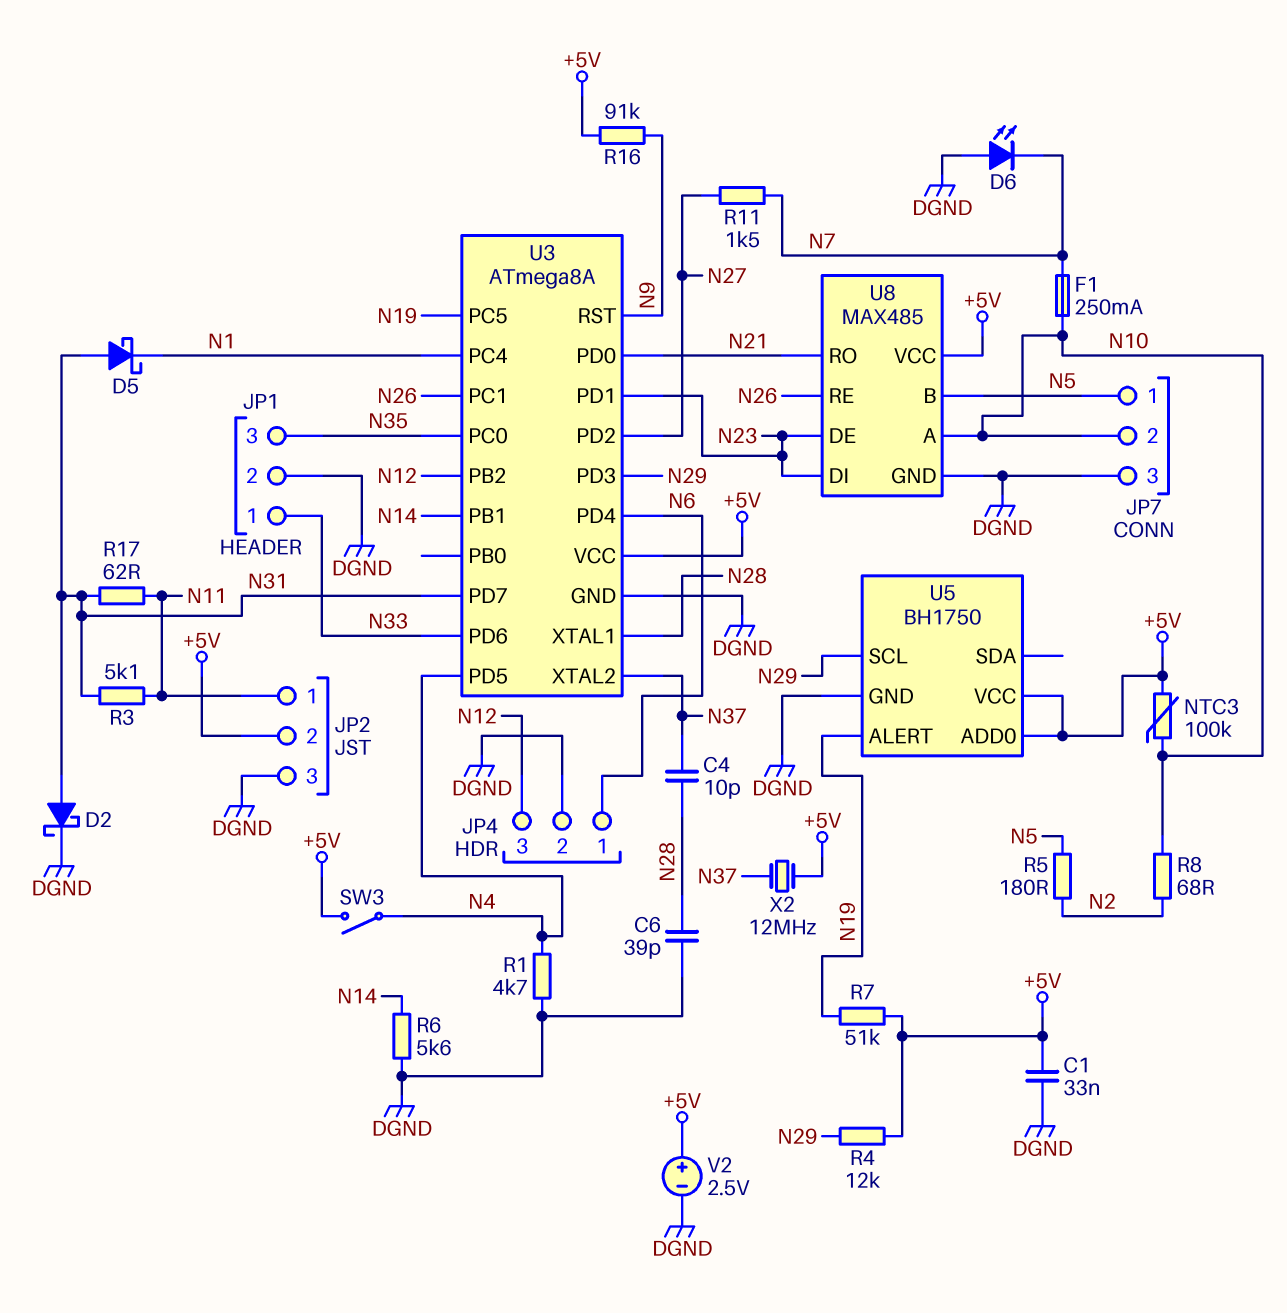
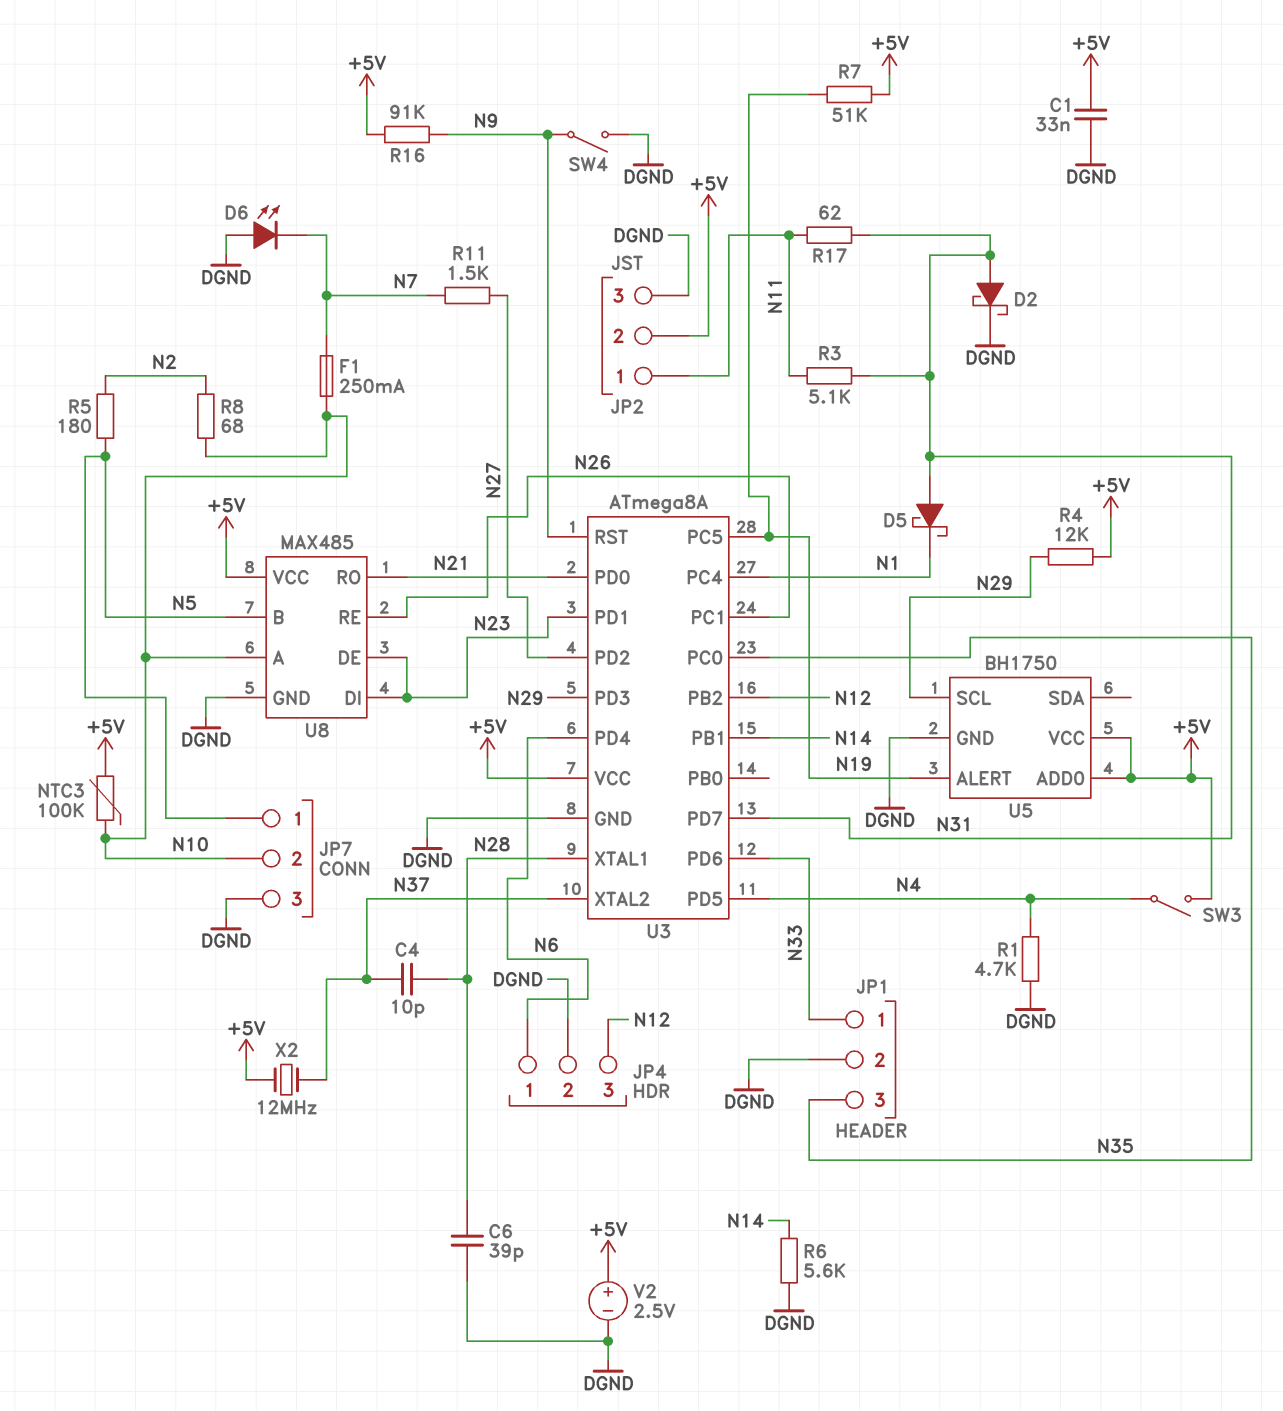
SW4: none -> switch (DGND, N9)

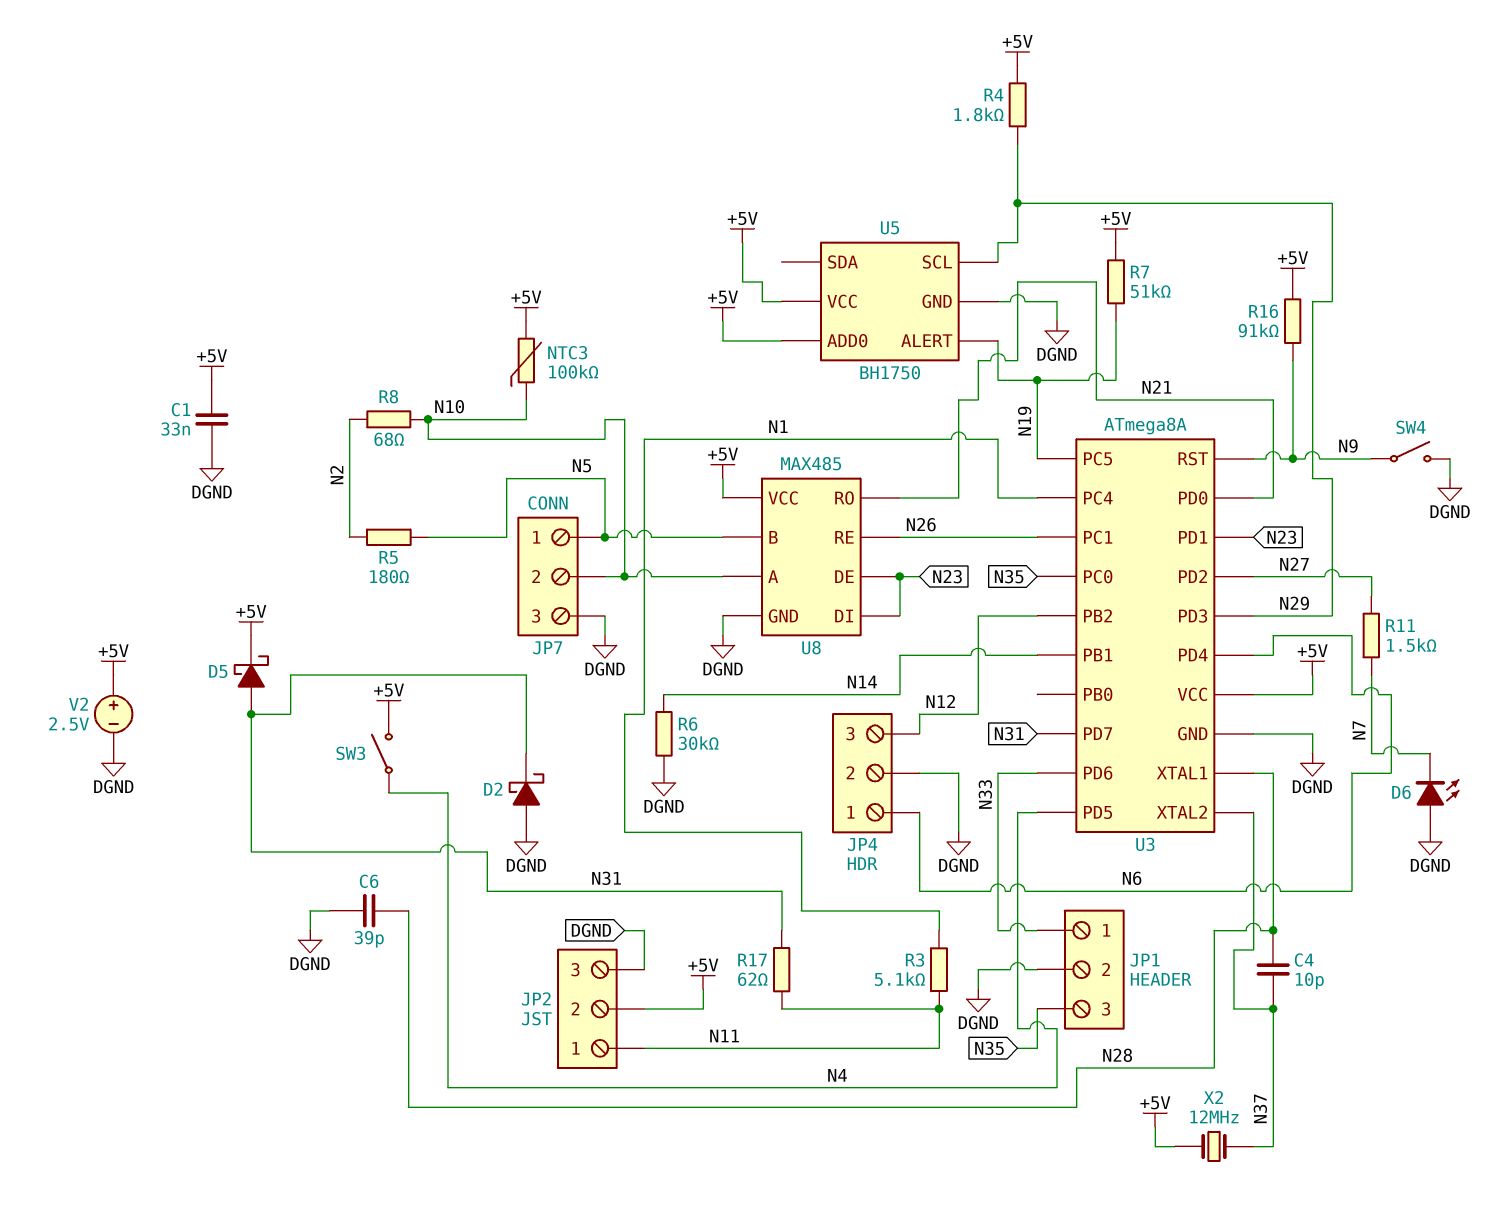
D2: schottky (A N31, K DGND) -> schottky (A DGND, K N31)
D5: schottky (A N31, K N1) -> schottky (A N31, K +5V)
F1: 250mA (N7, N10) -> none
R1: 4.7k (DGND, N4) -> none
R3: 5.1k (N11, N31) -> 5.1k (N1, N11)
R4: 12k (+5V, N29) -> 1.8k (+5V, N29)
R6: 5.6k (DGND, N14) -> 30k (DGND, N14)

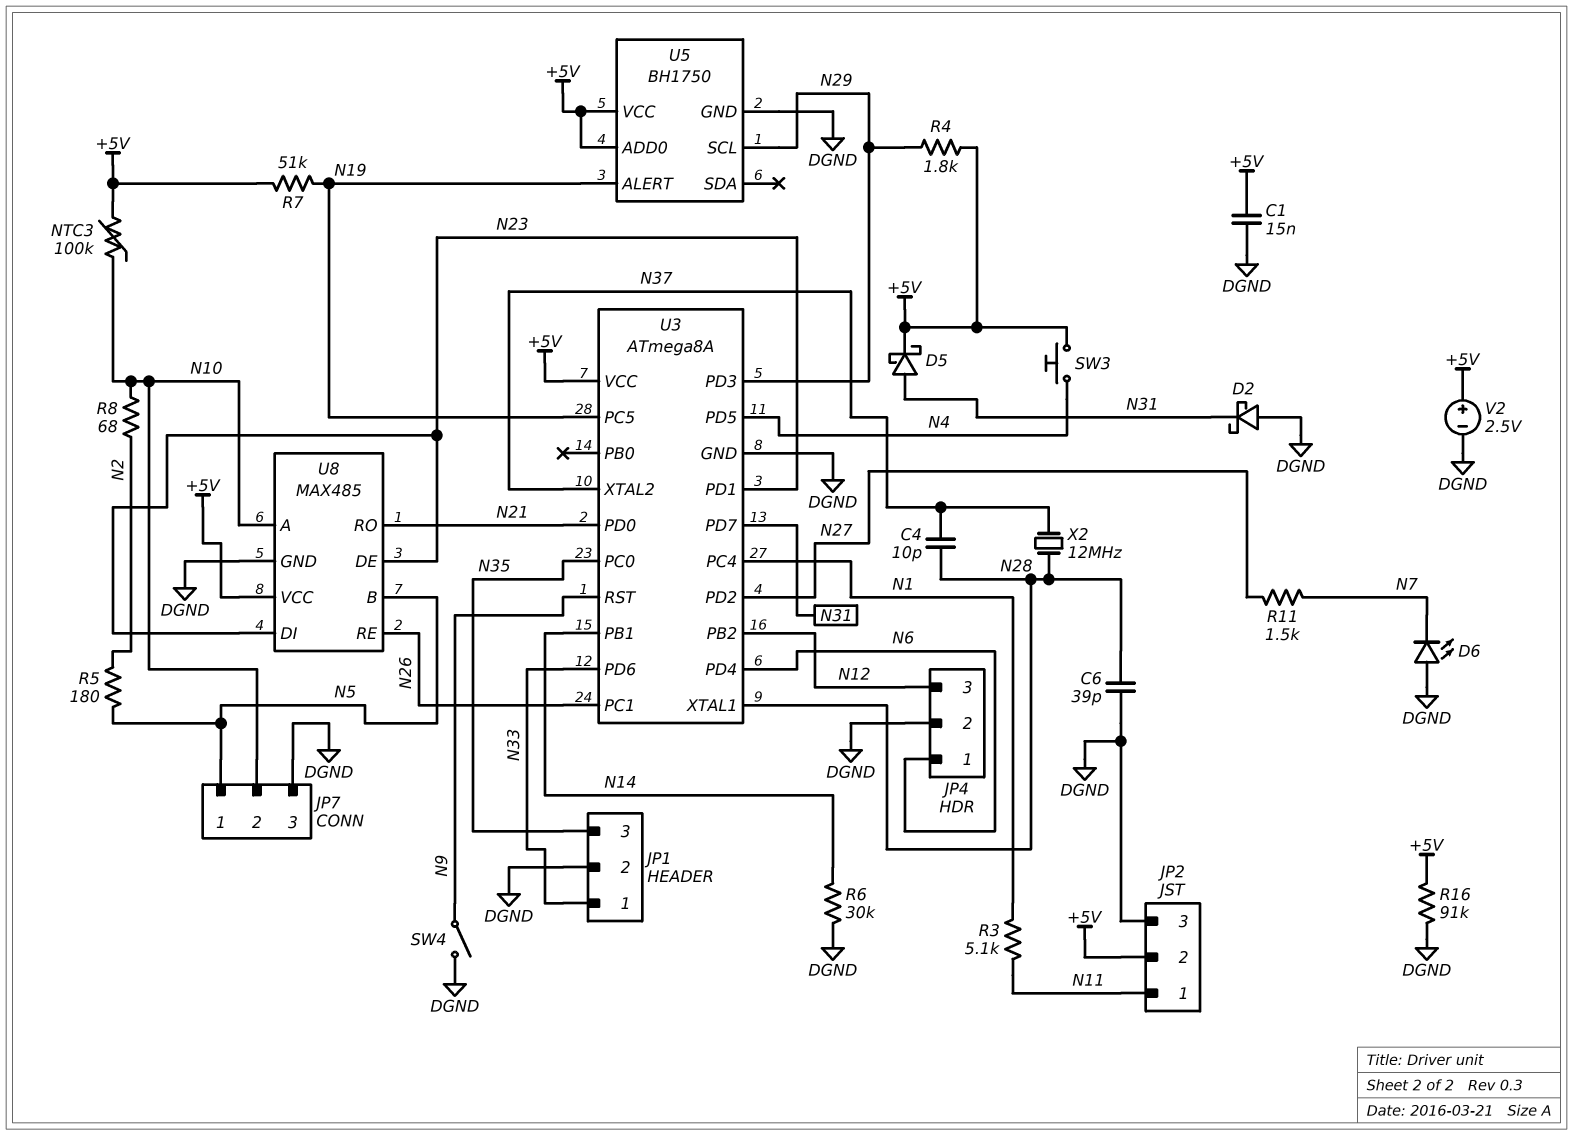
C1: 33nF (+5V, DGND) -> 15nF (+5V, DGND)
R16: 91k (+5V, N9) -> 91k (+5V, DGND)
R17: 62 (N11, N31) -> none
SW3: switch (+5V, N4) -> button (+5V, N4)
X2: 12MHz (+5V, N37) -> 12MHz (N28, N37)

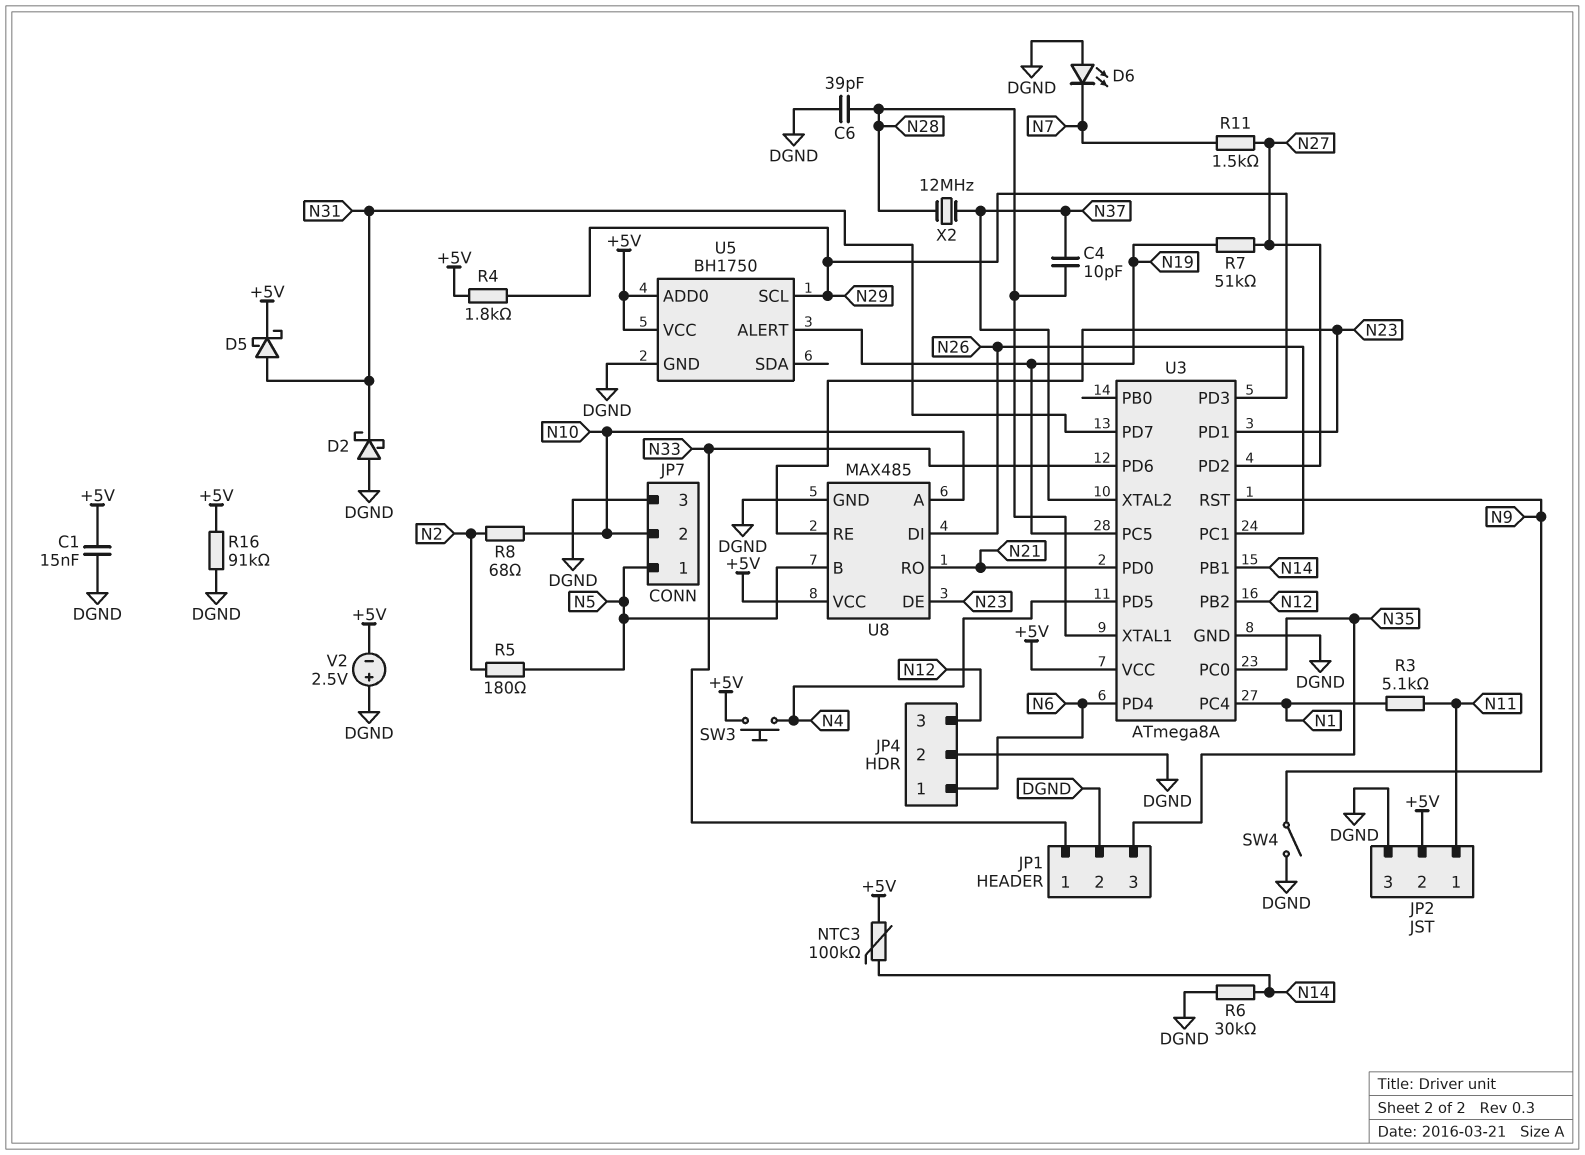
NTC3: 100k (+5V, N10) -> 100k (+5V, N14)
R7: 51k (+5V, N19) -> 51k (N19, N27)
U8 pin DI: N23 -> N26
U8 pin RE: N26 -> N23
V2: 2.5V (plus +5V, minus DGND) -> 2.5V (plus DGND, minus +5V)

